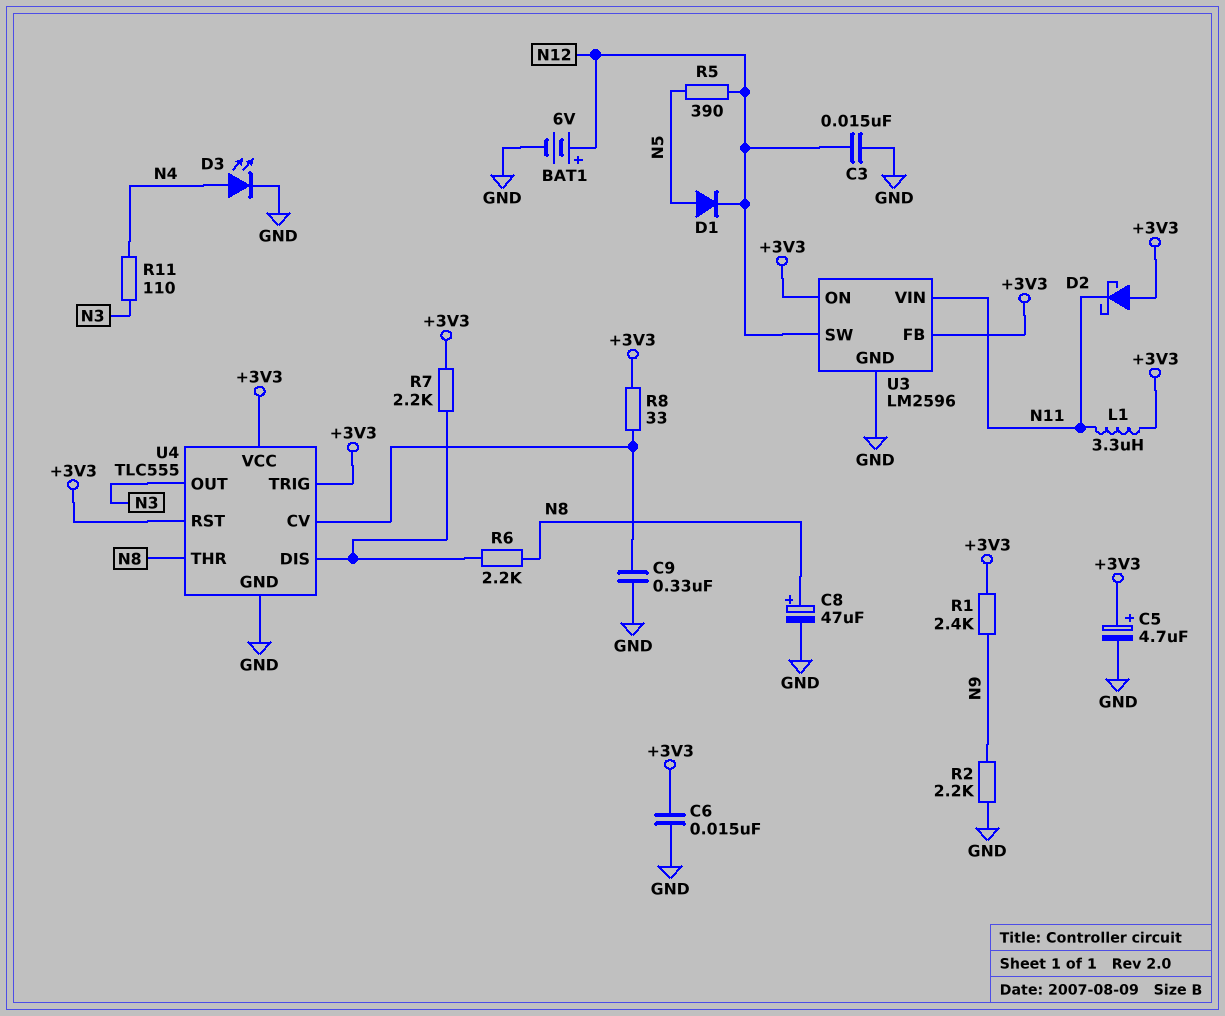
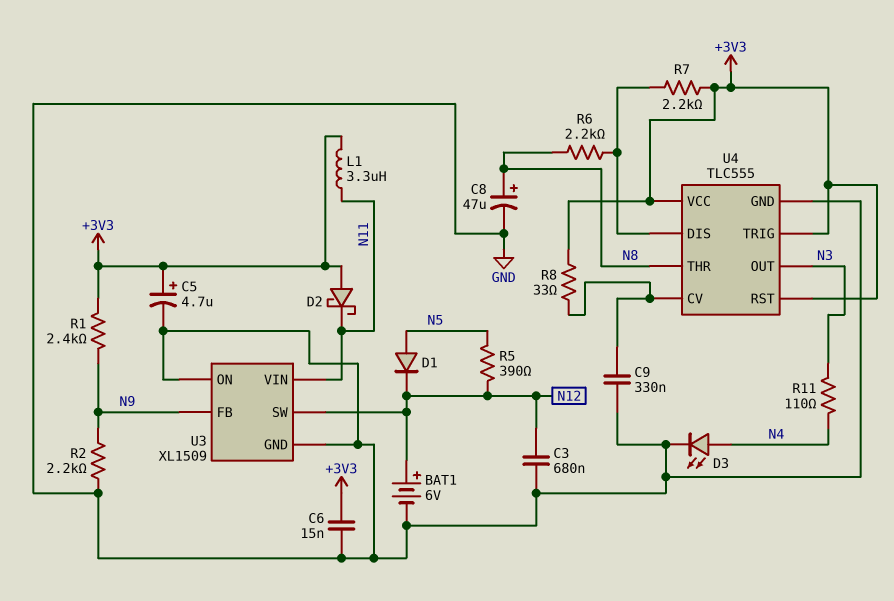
C3: 15nF (GND, N12) -> 680nF (GND, N12)
U3: LM2596 -> XL1509
U3 pin FB: +3V3 -> N9
U3 pin ON: +3V3 -> GND

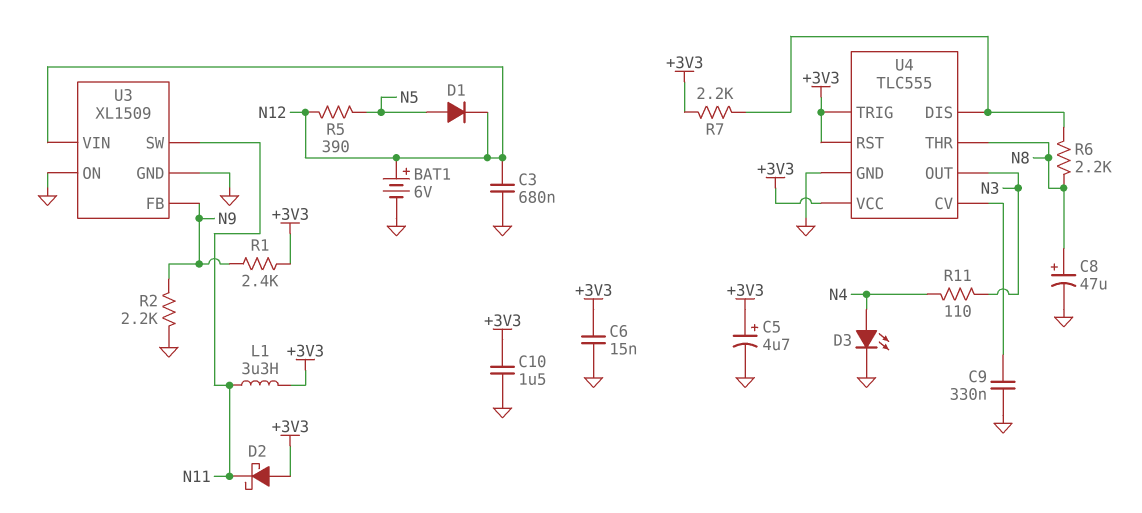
C10: none -> 1.5uF (+3V3, GND)
R8: 33 (+3V3, U4/CV) -> none
U3 pin SW: N12 -> N11
U3 pin VIN: N11 -> N12

